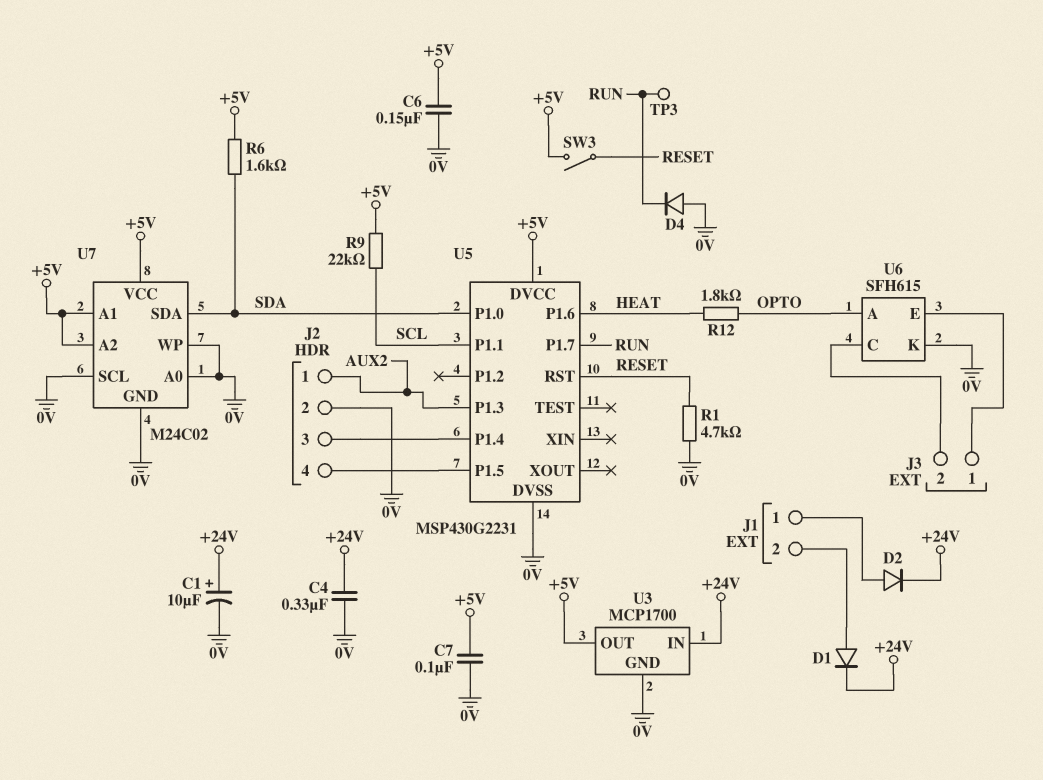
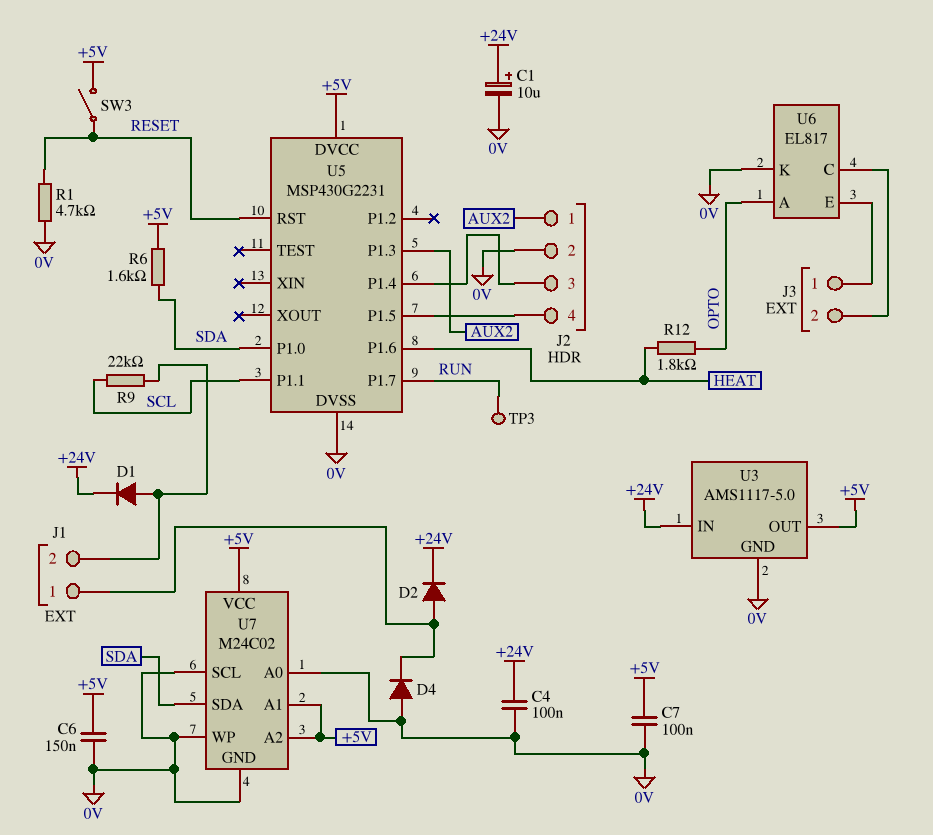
C4: 330nF (+24V, 0V) -> 100nF (+24V, 0V)
D4: diode (A 0V, K RUN) -> diode (A 0V, K J1/1)
R9: 22k (+5V, SCL) -> 22k (J1/2, SCL)
U3: MCP1700 -> AMS1117-5.0
U6: SFH615 -> EL817

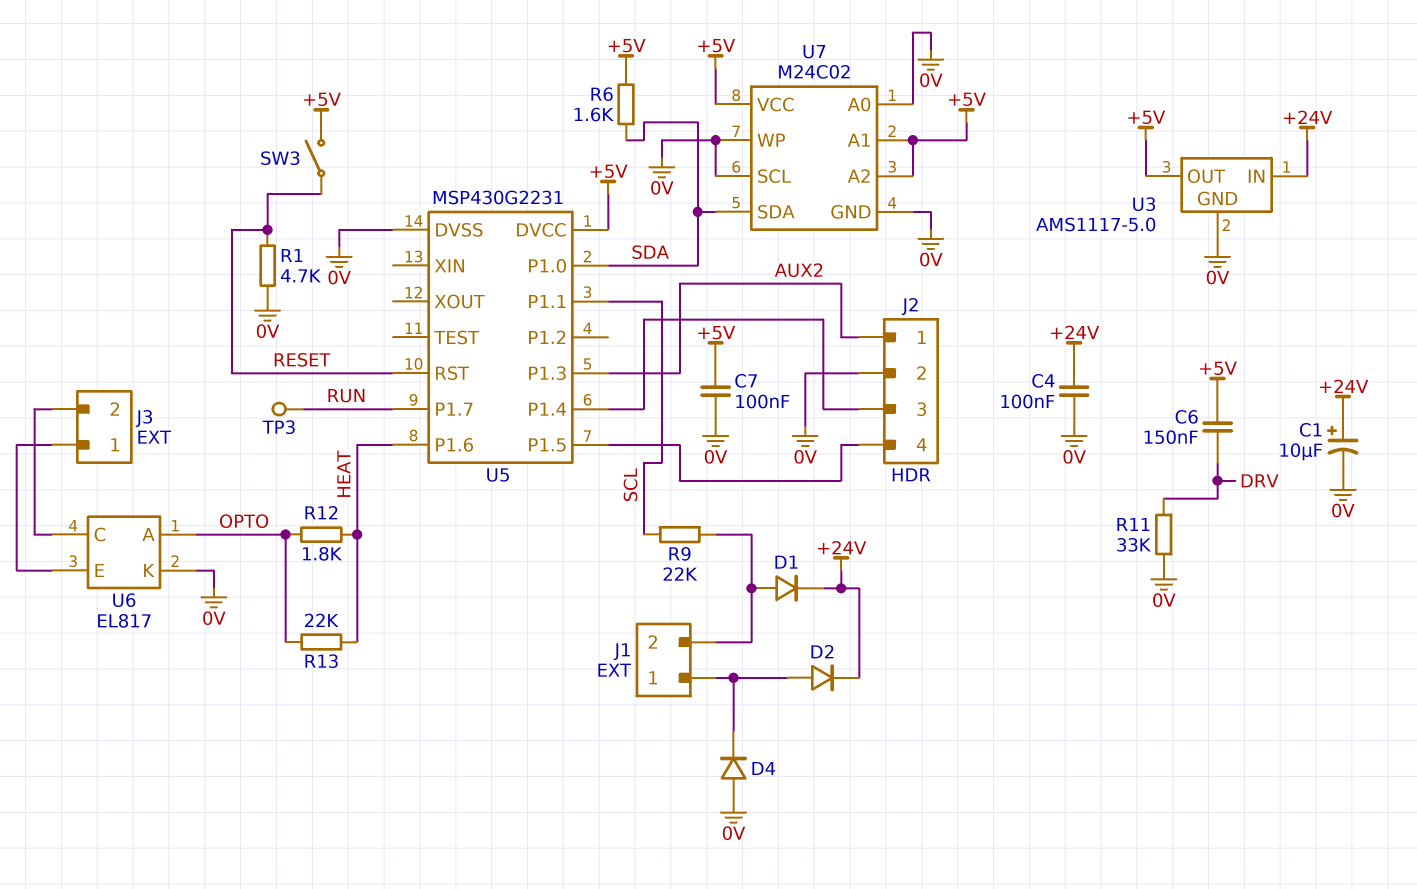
C6: 150nF (+5V, 0V) -> 150nF (+5V, DRV)
R11: none -> 33k (0V, DRV)
R13: none -> 22k (HEAT, OPTO)

